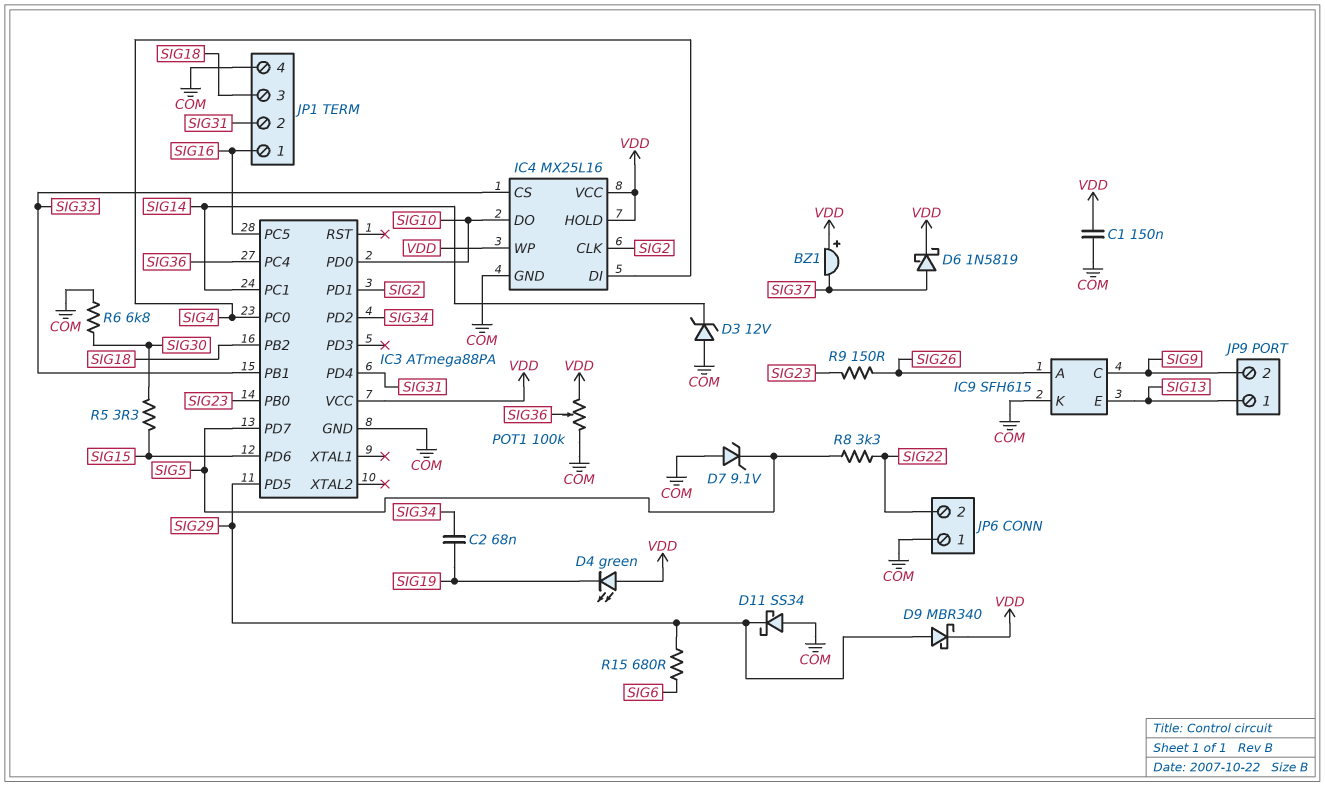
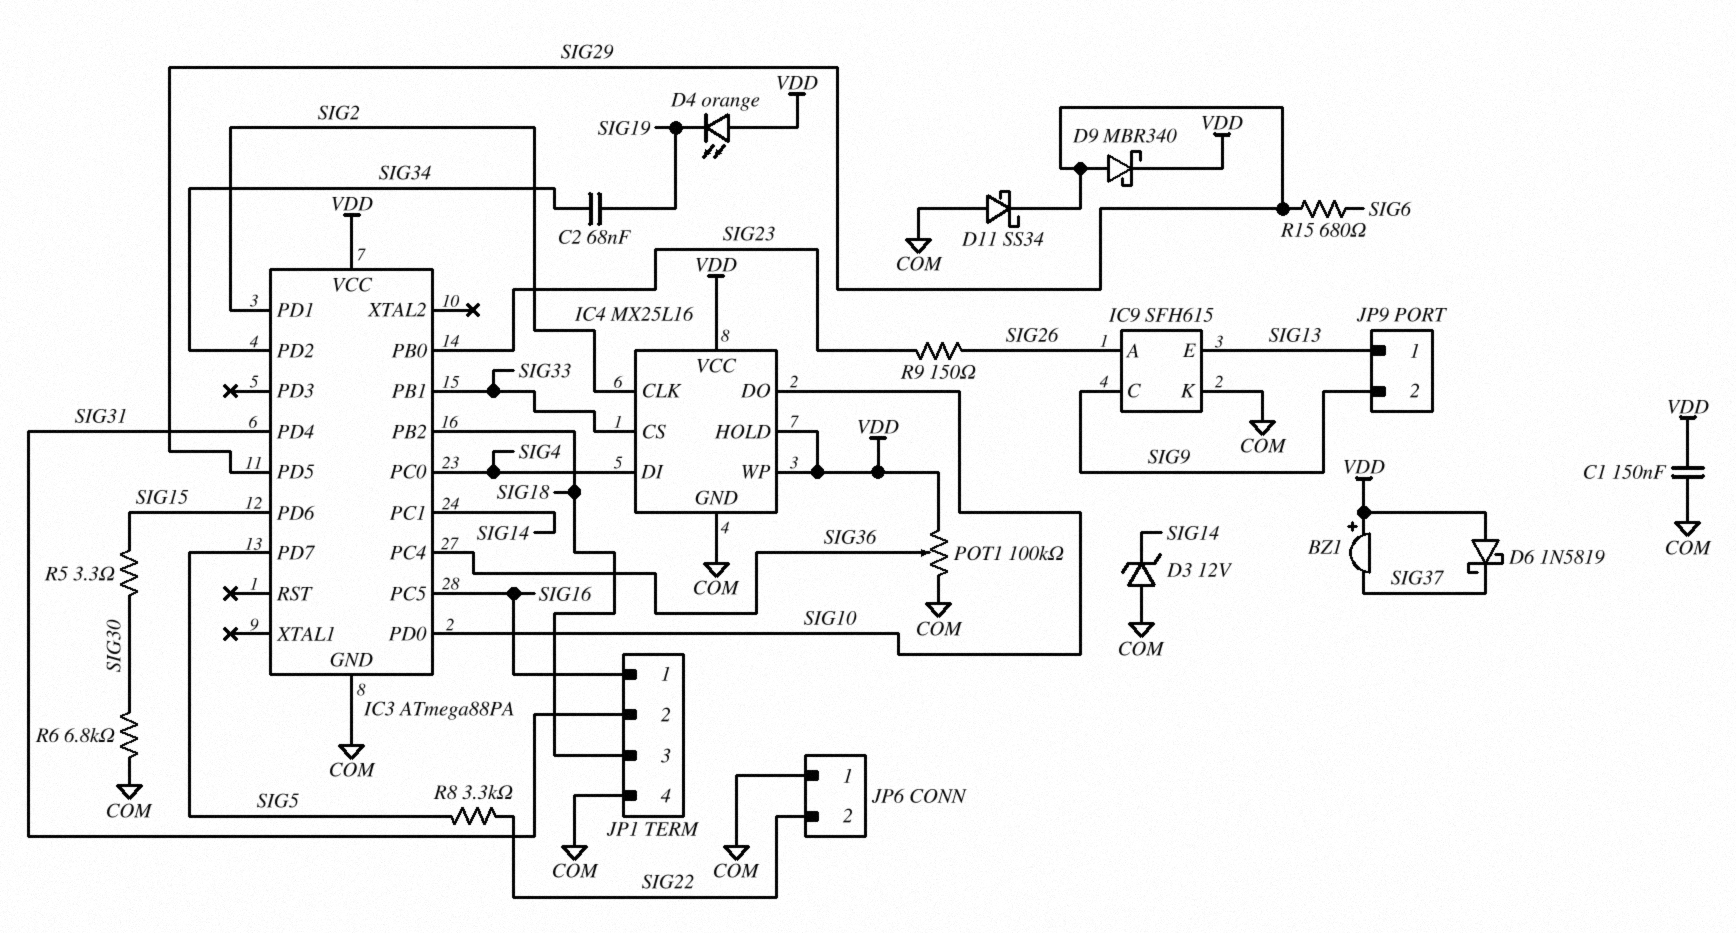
D4: LED green (A VDD, K SIG19) -> LED orange (A VDD, K SIG19)
D6: schottky 1N5819 (A SIG37, K VDD) -> schottky 1N5819 (A VDD, K SIG37)
D7: zener 9.1V (A COM, K SIG5) -> none

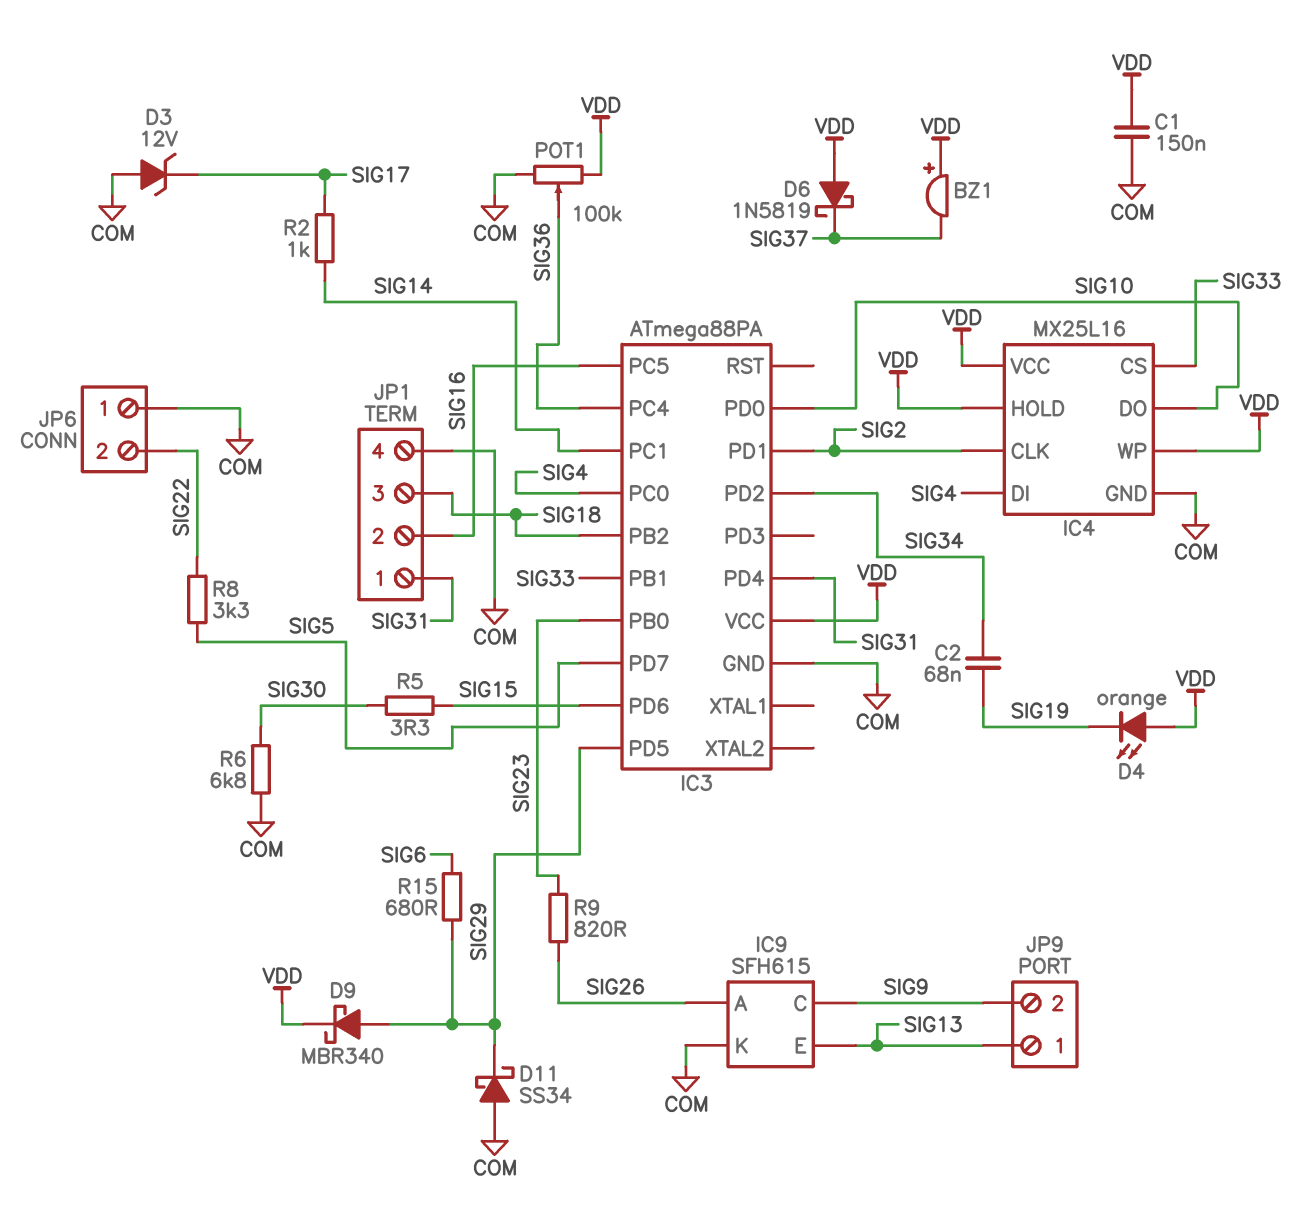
D3: zener 12V (A COM, K SIG14) -> zener 12V (A COM, K SIG17)
JP1 pin 1: SIG16 -> SIG31
JP1 pin 2: SIG31 -> SIG16
R2: none -> 1k (SIG14, SIG17)
R9: 150 (SIG23, SIG26) -> 820 (SIG23, SIG26)

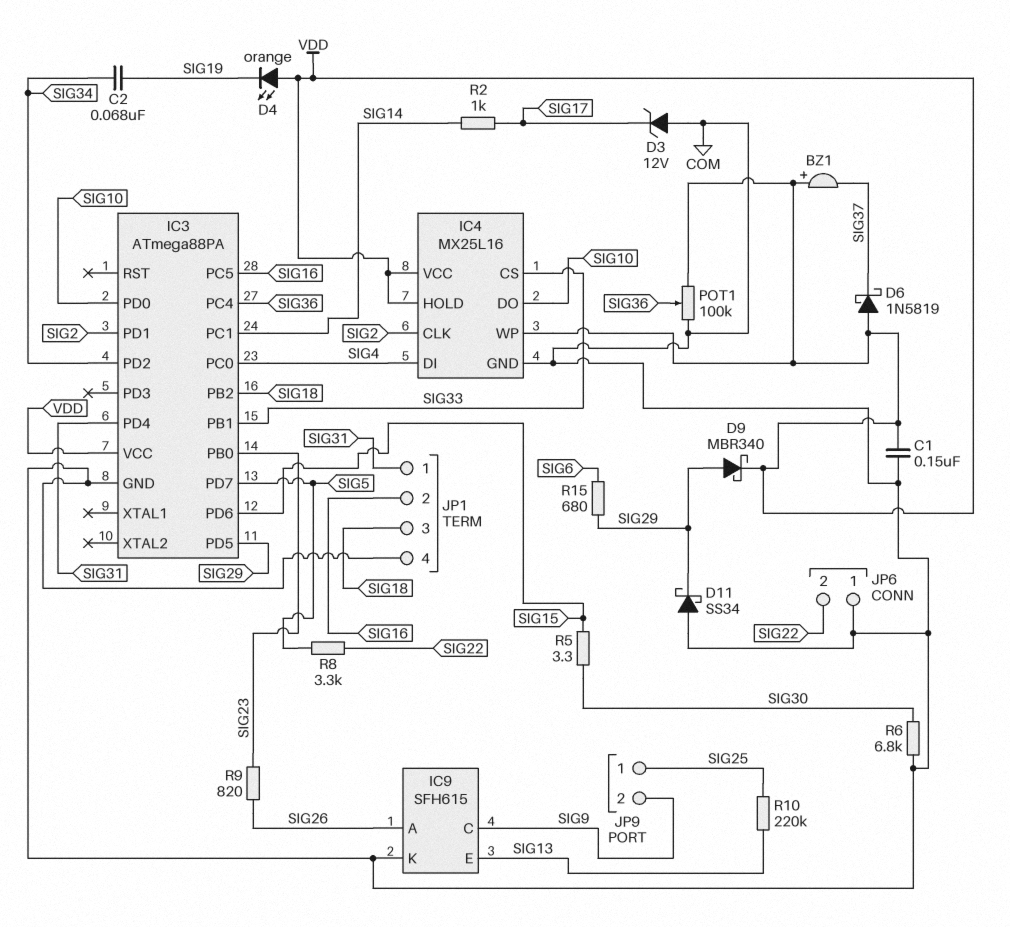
JP9 pin 1: SIG13 -> SIG25
R10: none -> 220k (SIG13, SIG25)

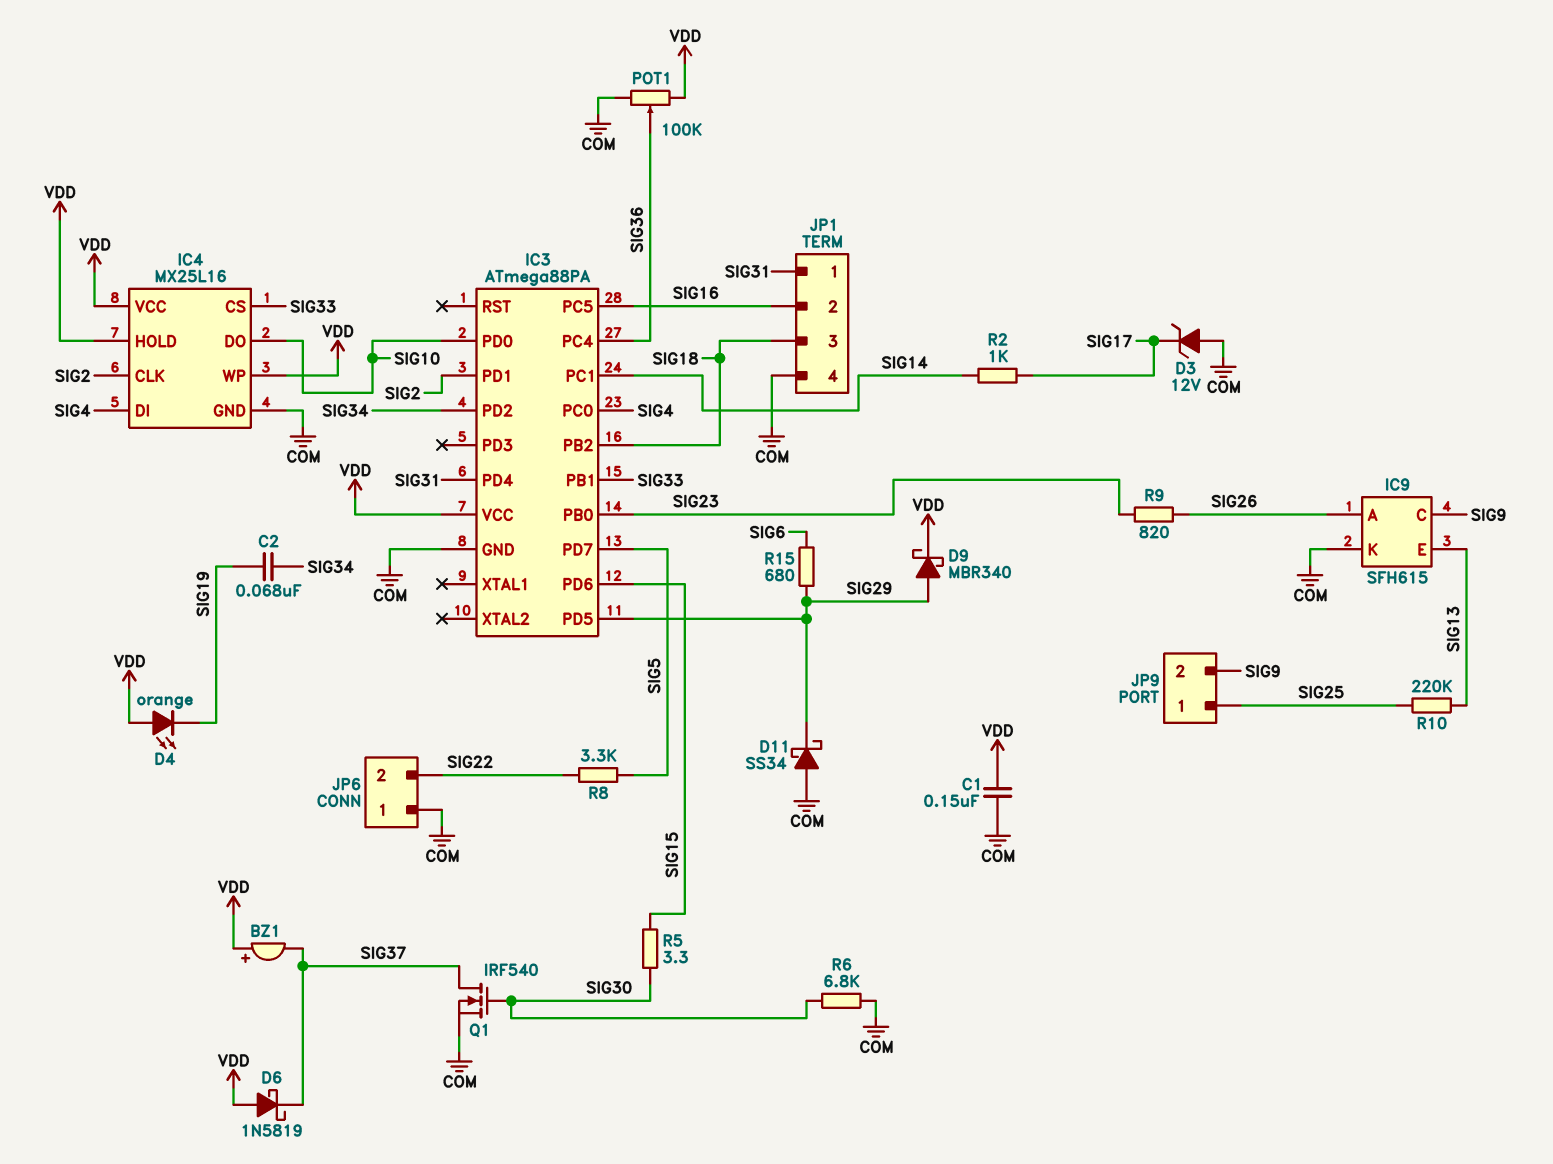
Q1: none -> NMOS IRF540 (G SIG30, D SIG37, S COM)

